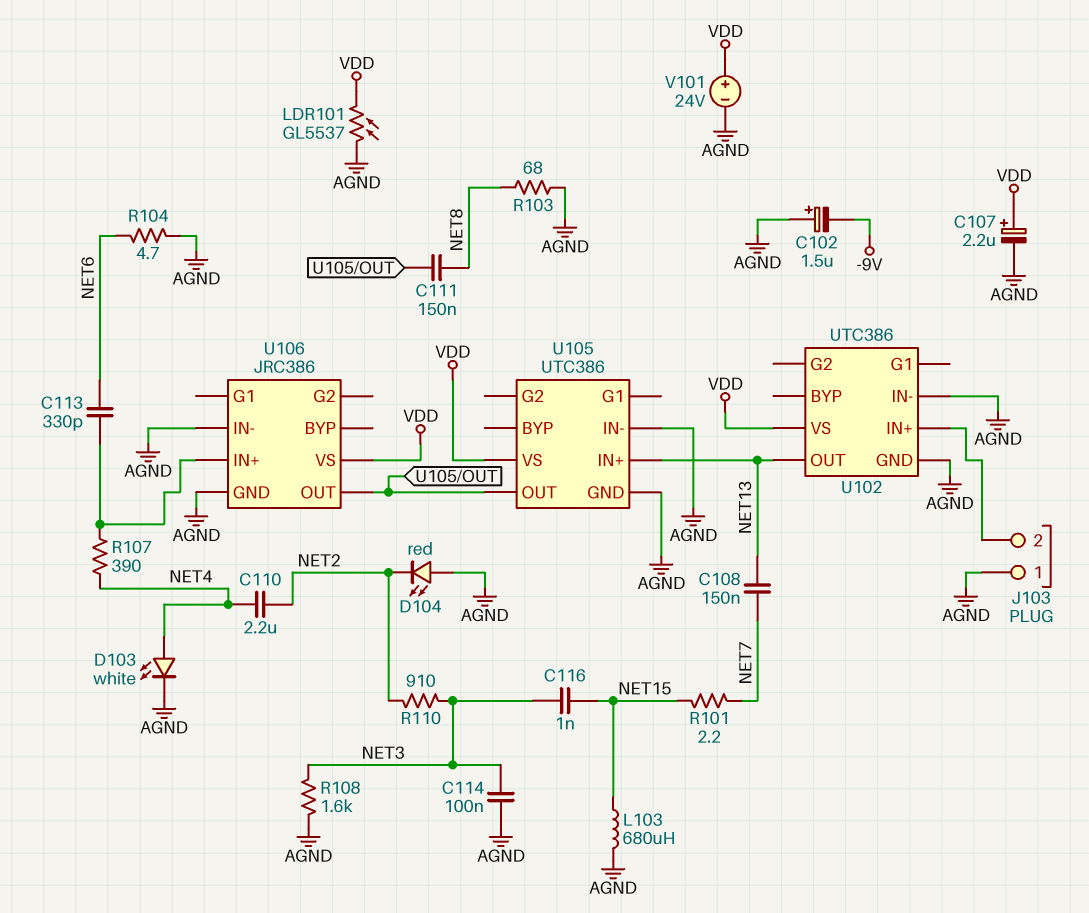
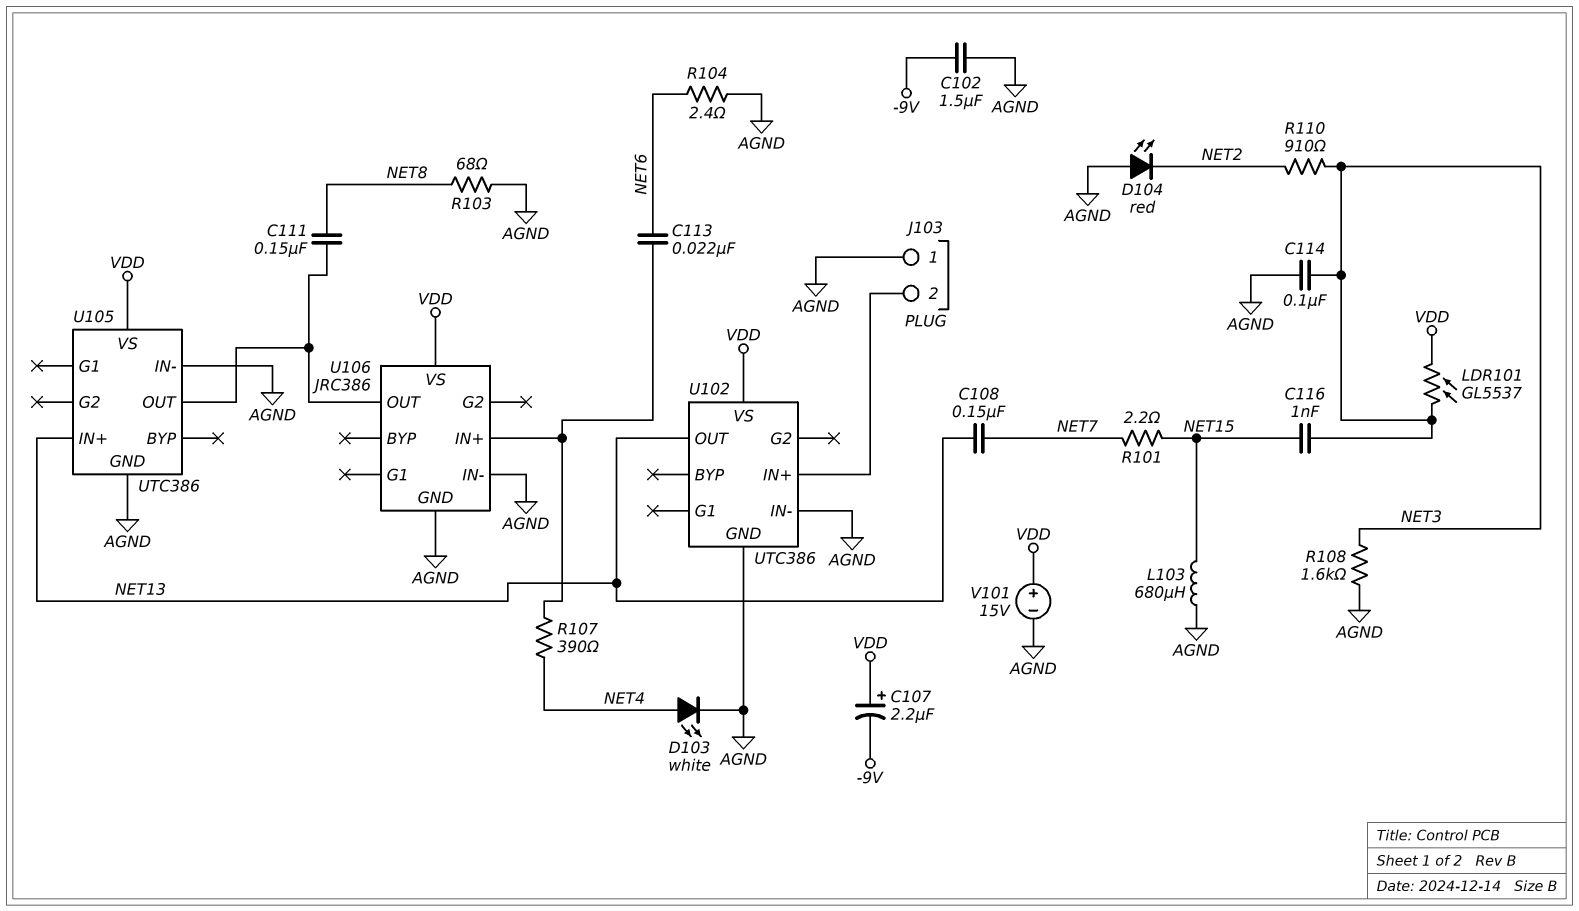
C102: 1.5uF (plus AGND, minus -9V) -> 1.5uF (-9V, AGND)
C107: 2.2uF (plus VDD, minus AGND) -> 2.2uF (plus VDD, minus -9V)
C110: 2.2uF (NET2, NET4) -> none
C113: 330pF (NET6, U106/IN+) -> 22nF (NET6, U106/IN+)
LDR101: GL5537 (AGND, VDD) -> GL5537 (NET3, VDD)
R104: 4.7 (AGND, NET6) -> 2.4 (AGND, NET6)
V101: 24V (plus VDD, minus AGND) -> 15V (plus VDD, minus AGND)

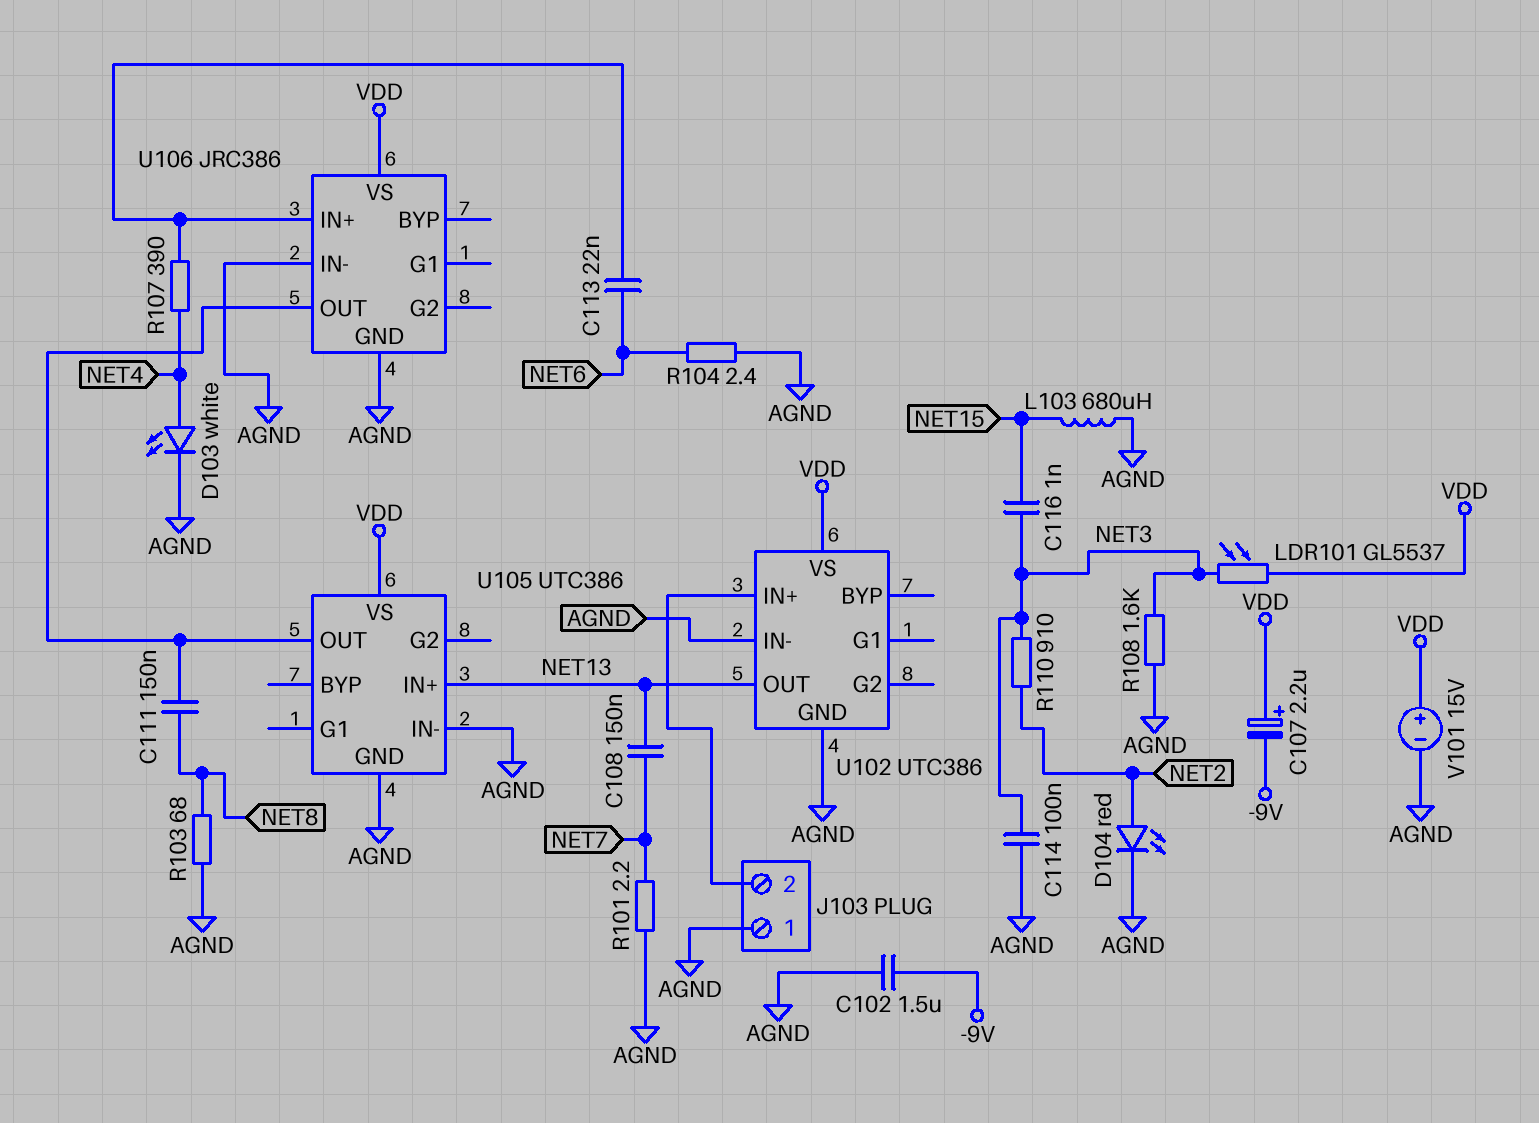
D104: LED red (A AGND, K NET2) -> LED red (A NET2, K AGND)
R101: 2.2 (NET7, NET15) -> 2.2 (AGND, NET7)

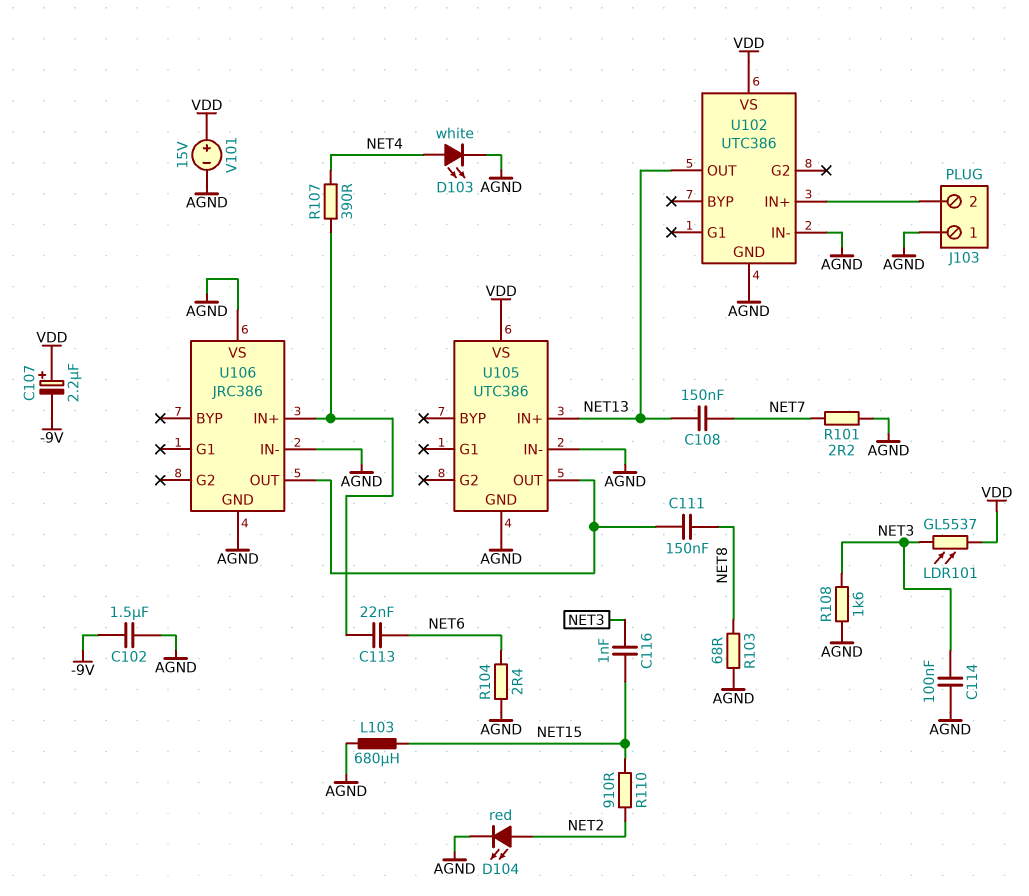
R110: 910 (NET2, NET3) -> 910 (NET2, NET15)
U106 pin VS: VDD -> AGND

